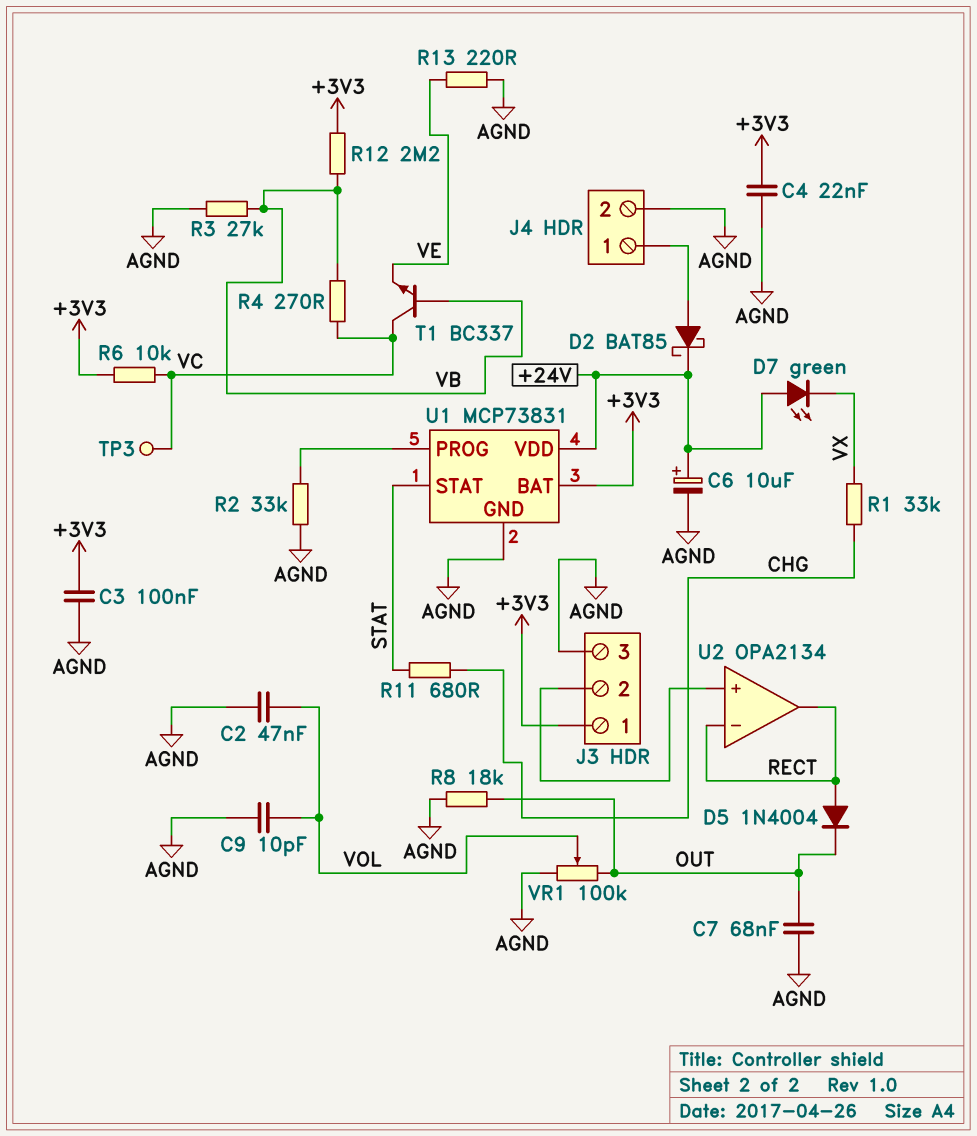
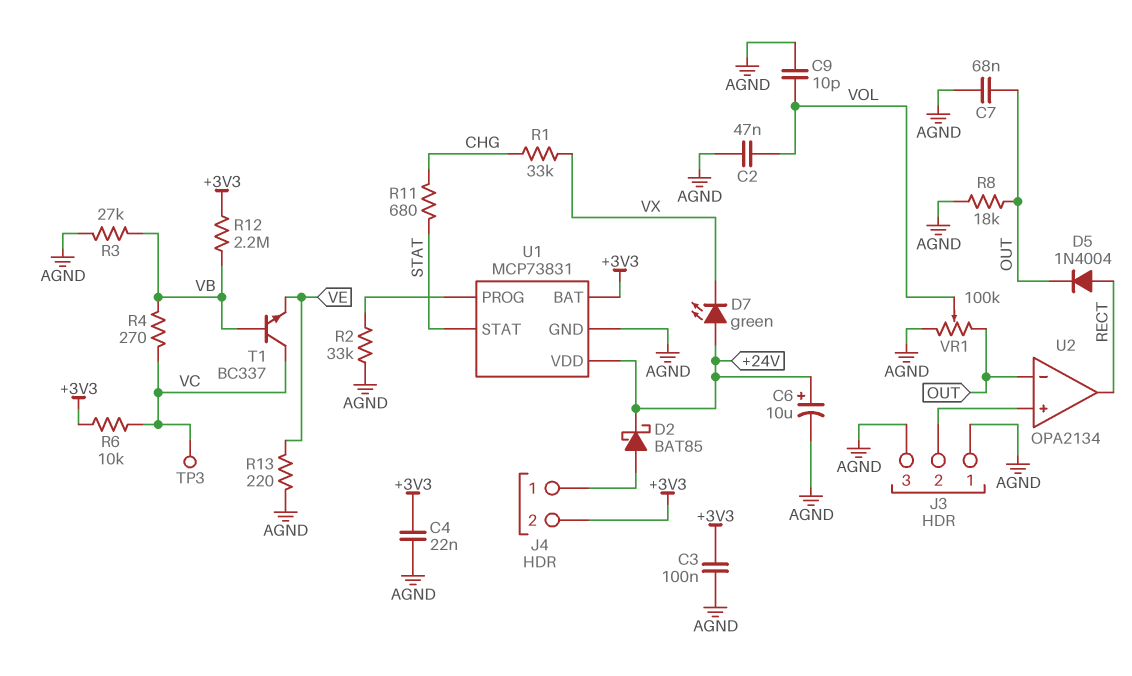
J3 pin 1: +3V3 -> AGND
J4 pin 2: AGND -> +3V3
U2 pin in-: RECT -> OUT

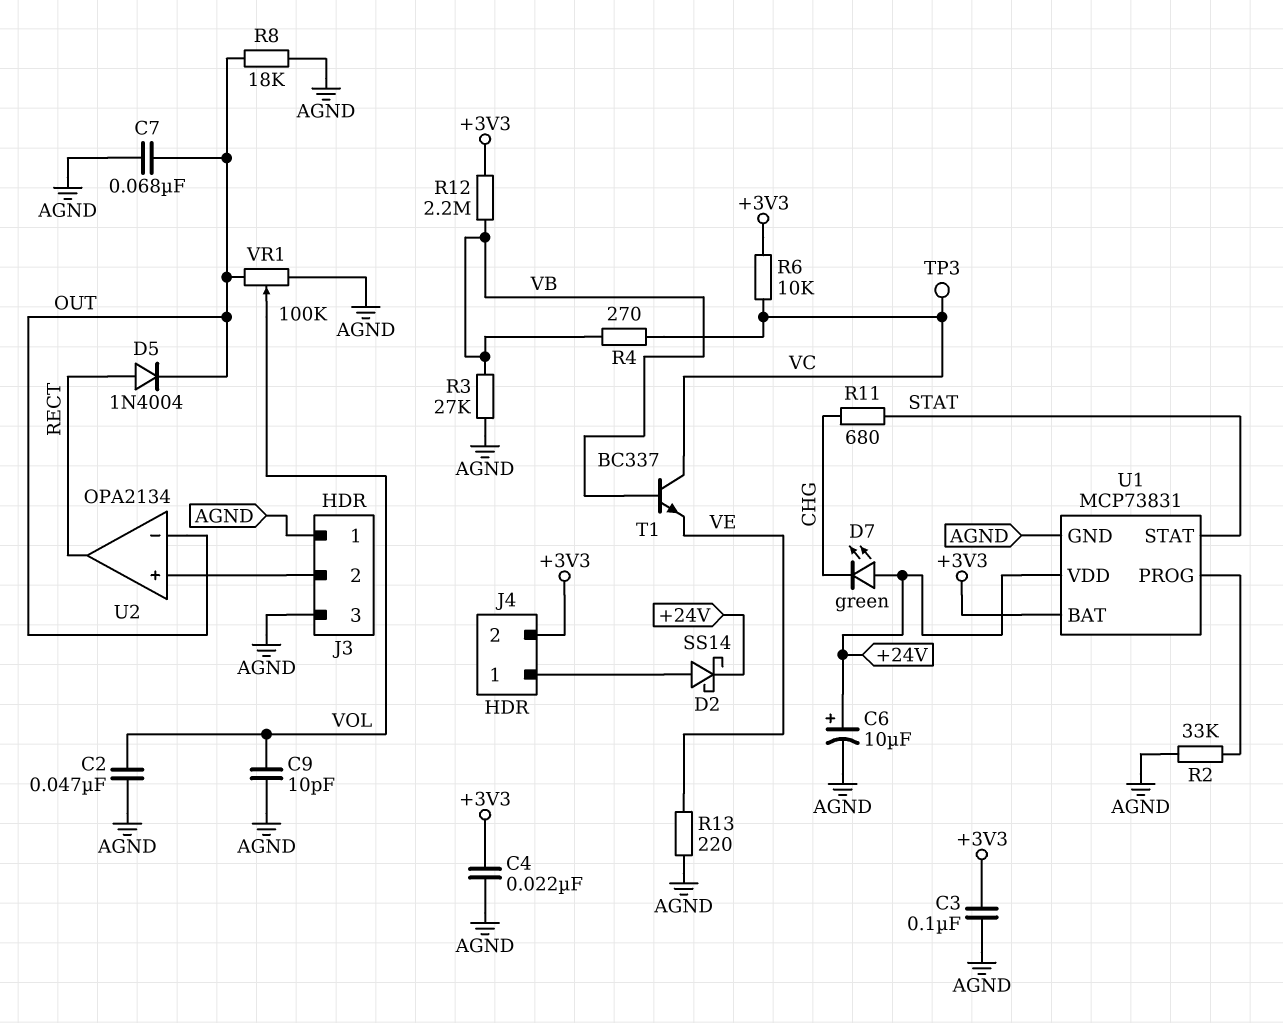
D2: schottky BAT85 (A J4/1, K +24V) -> schottky SS14 (A J4/1, K +24V)
D7: LED green (A +24V, K VX) -> LED green (A +24V, K CHG)
R1: 33k (CHG, VX) -> none

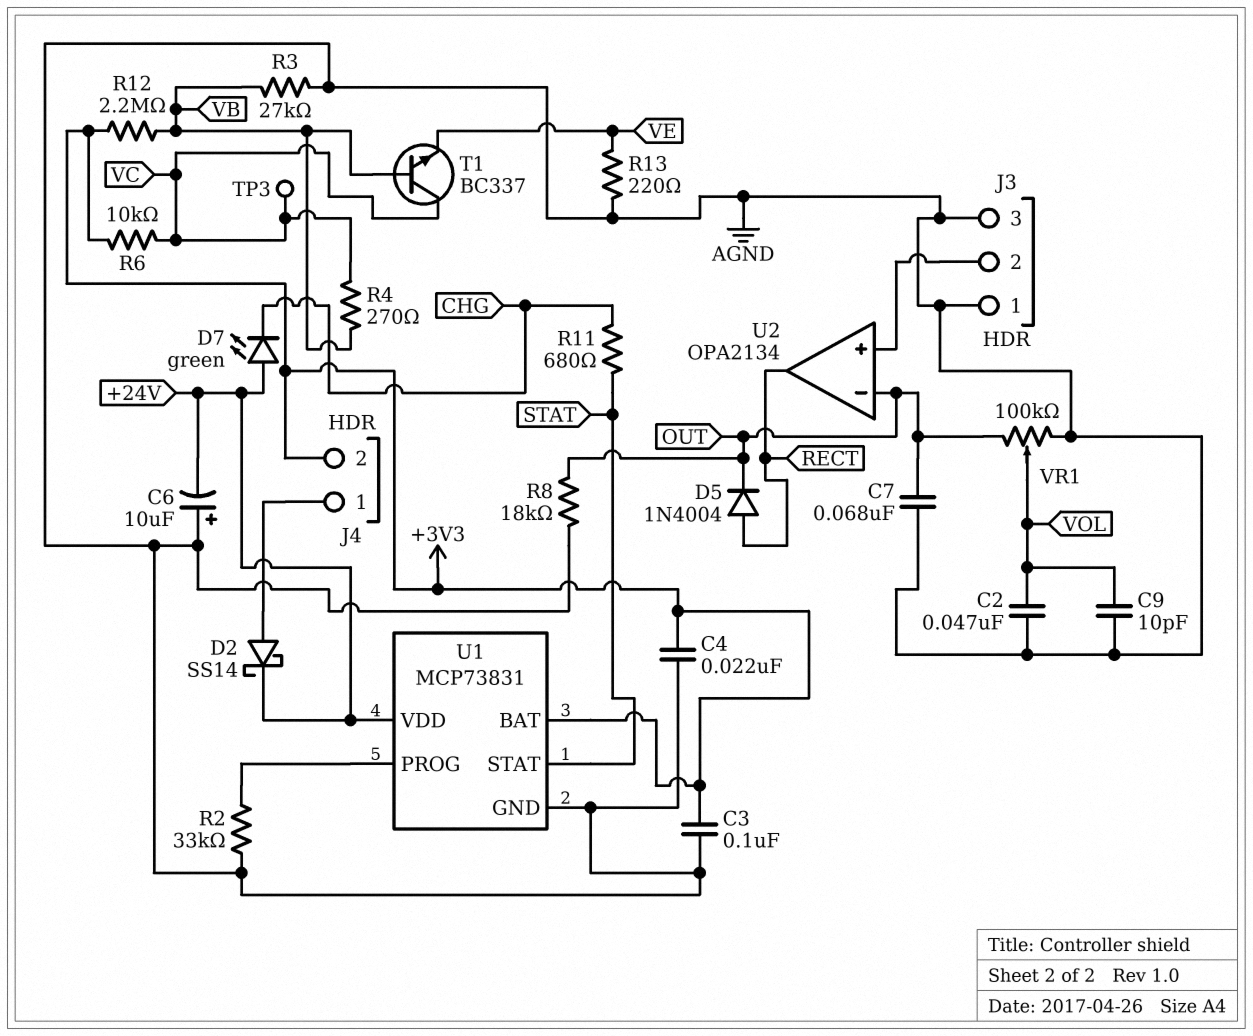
C6: 10uF (plus +24V, minus AGND) -> 10uF (plus AGND, minus +24V)

